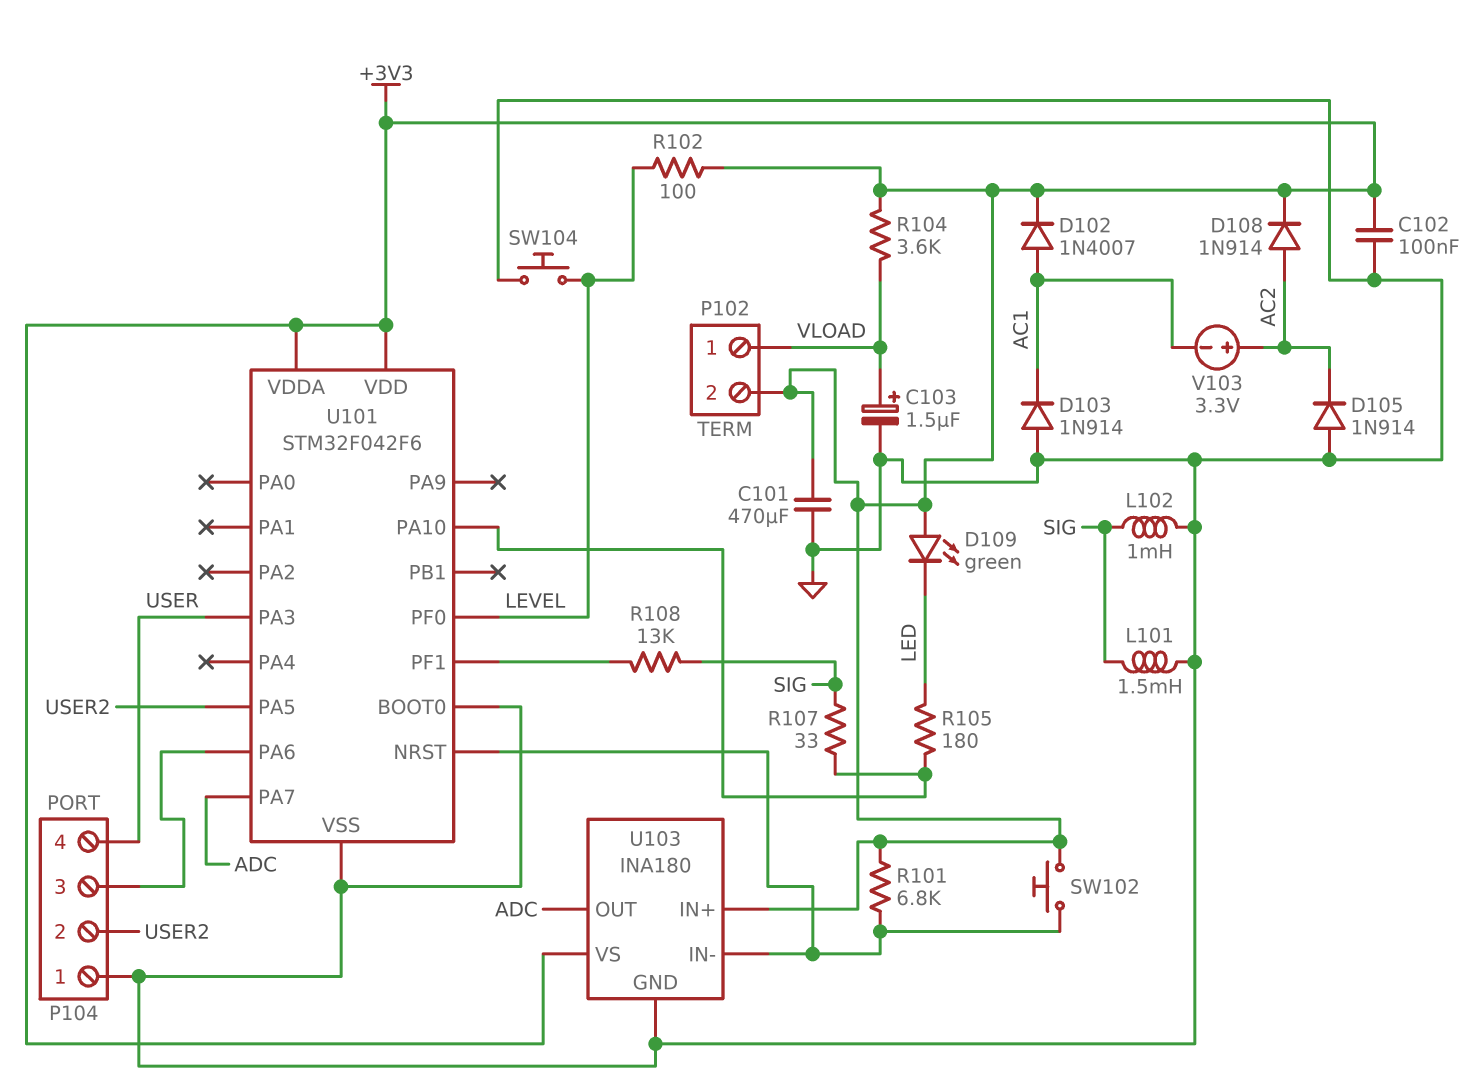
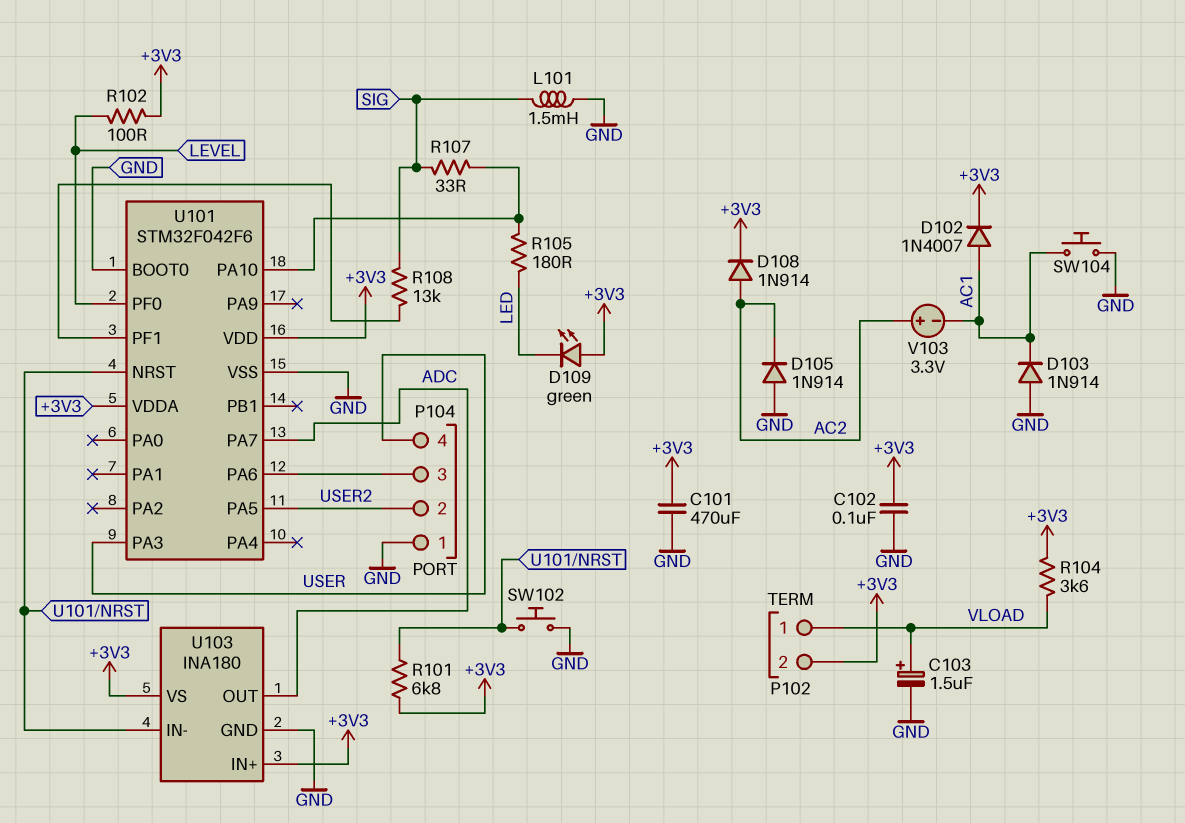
L102: 1mH (GND, SIG) -> none
SW102: button (+3V3, U101/NRST) -> button (GND, U101/NRST)
SW104: button (GND, LEVEL) -> button (AC1, GND)

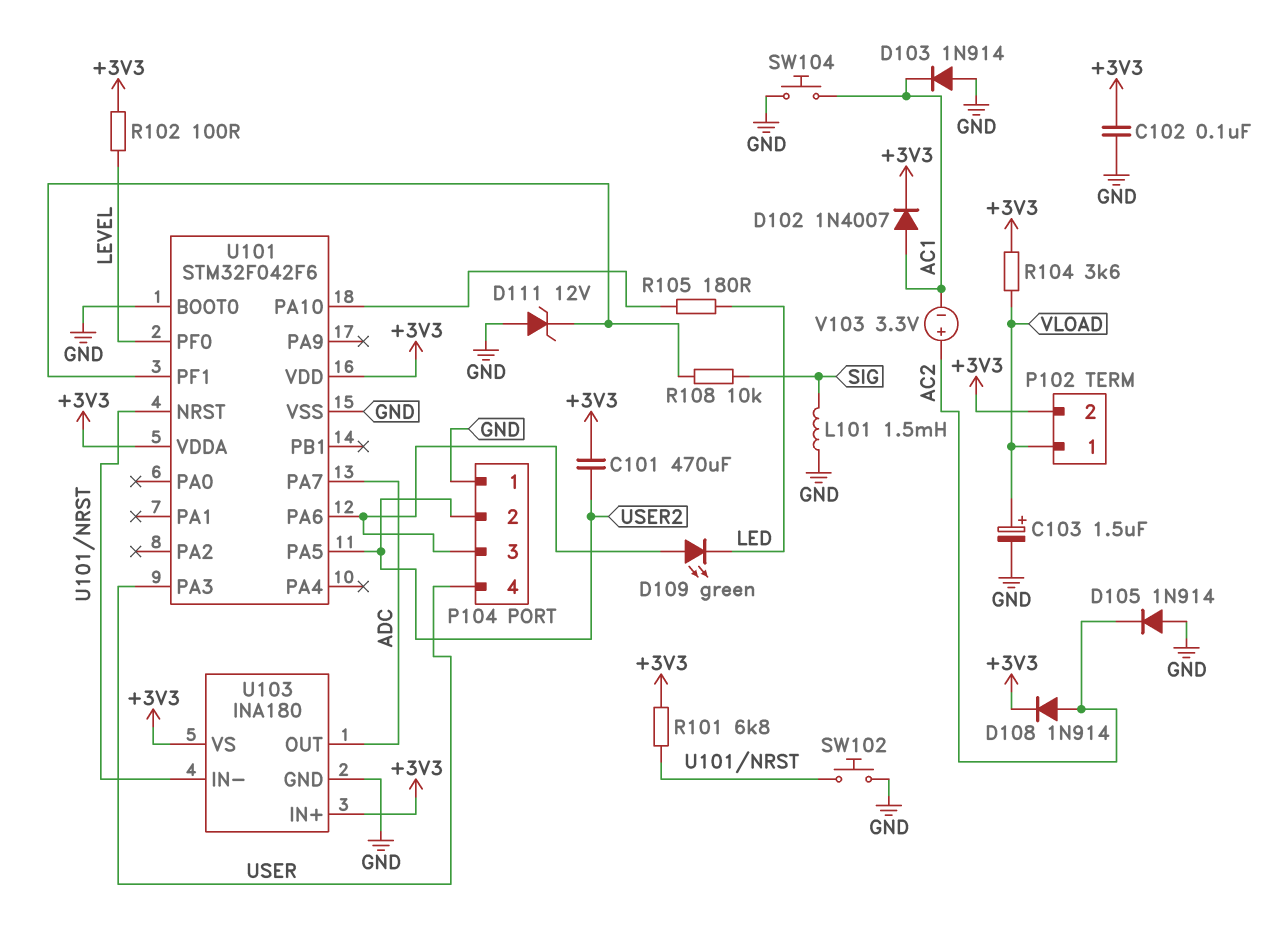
C101: 470uF (+3V3, GND) -> 470uF (+3V3, USER2)
D109: LED green (A +3V3, K LED) -> LED green (A P104/3, K LED)
D111: none -> zener 12V (A GND, K U101/PF1)
R107: 33 (SIG, U101/PA10) -> none
R108: 13k (SIG, U101/PF1) -> 10k (SIG, U101/PF1)

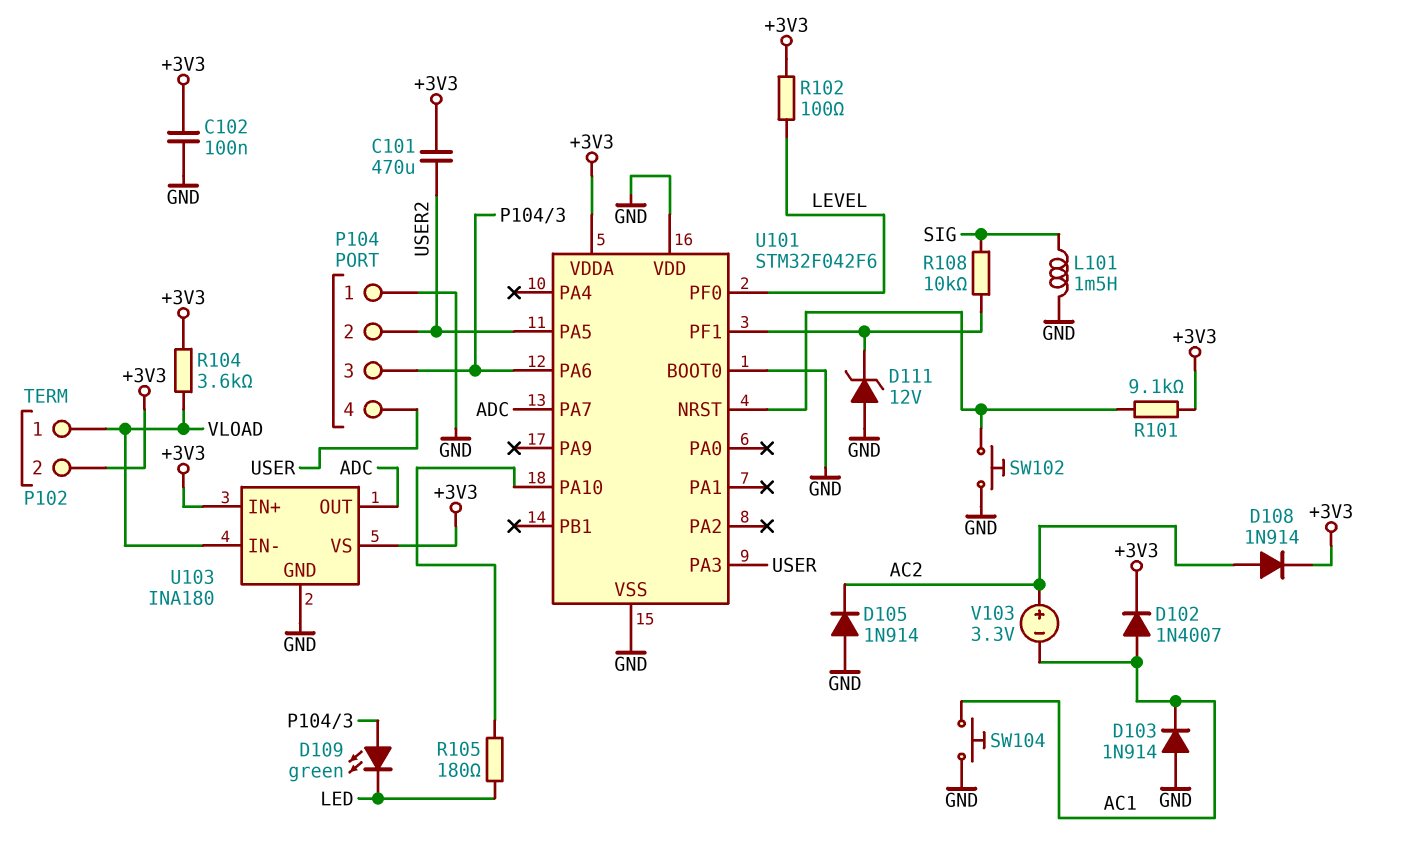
C103: 1.5uF (plus VLOAD, minus GND) -> none
R101: 6.8k (+3V3, U101/NRST) -> 9.1k (+3V3, U101/NRST)
U101 pin VDD: +3V3 -> GND
U103 pin IN-: U101/NRST -> VLOAD

